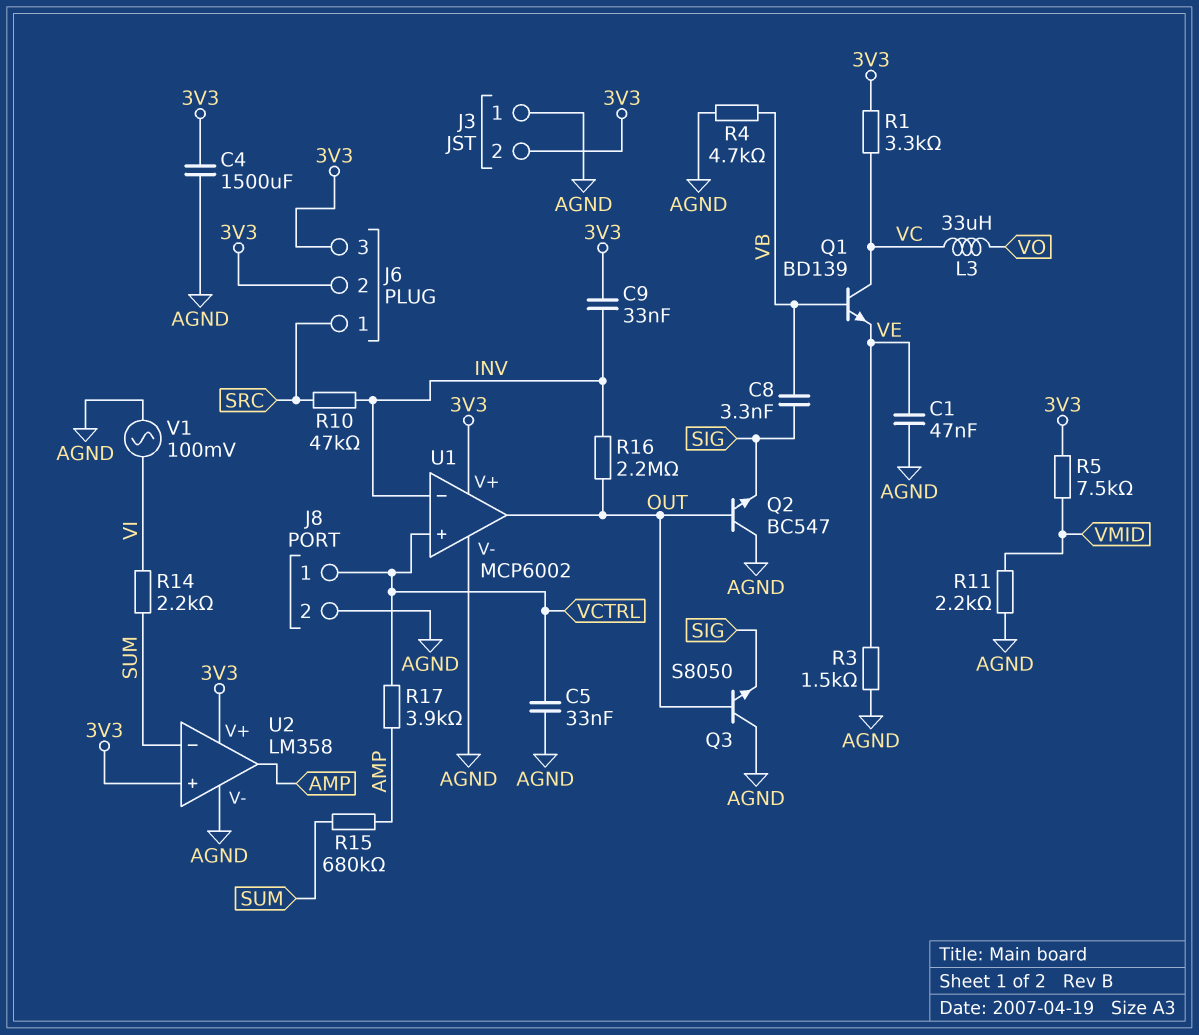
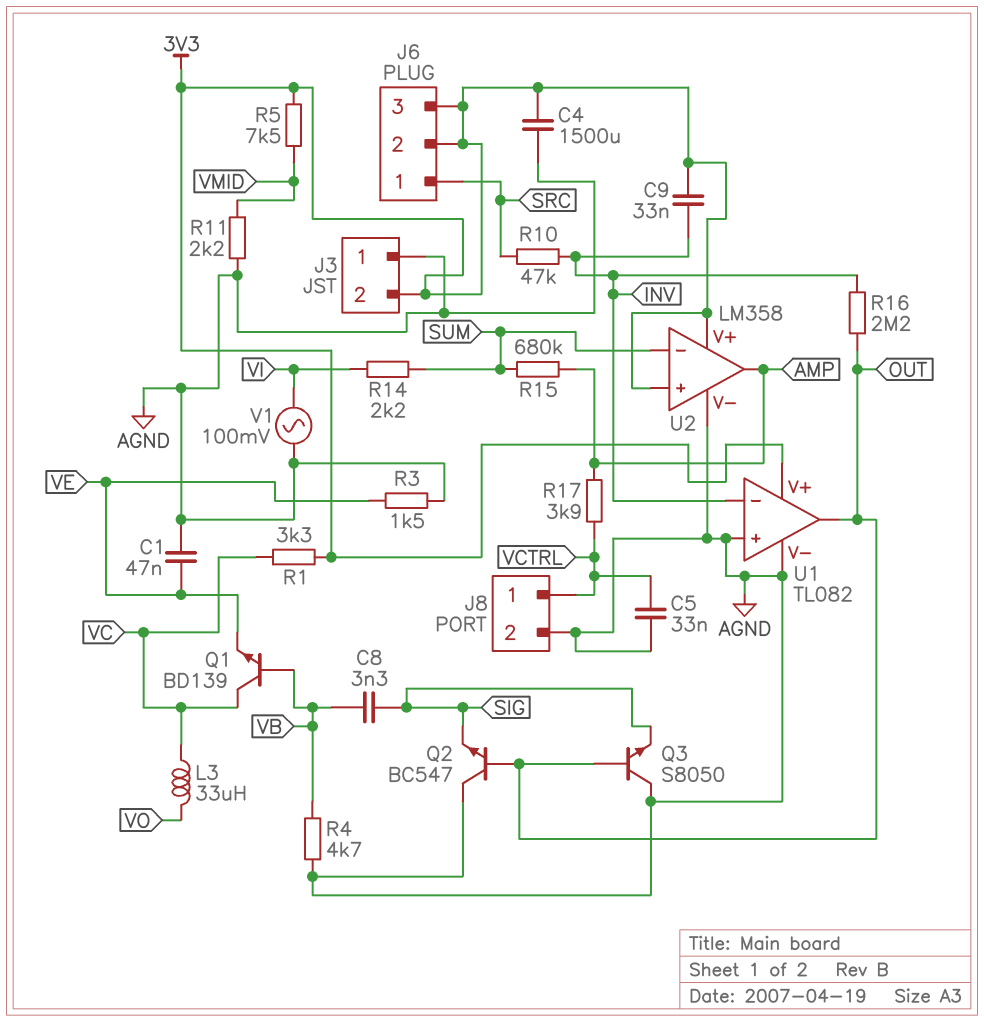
U1: MCP6002 -> TL082
U1 pin in+: VCTRL -> AGND

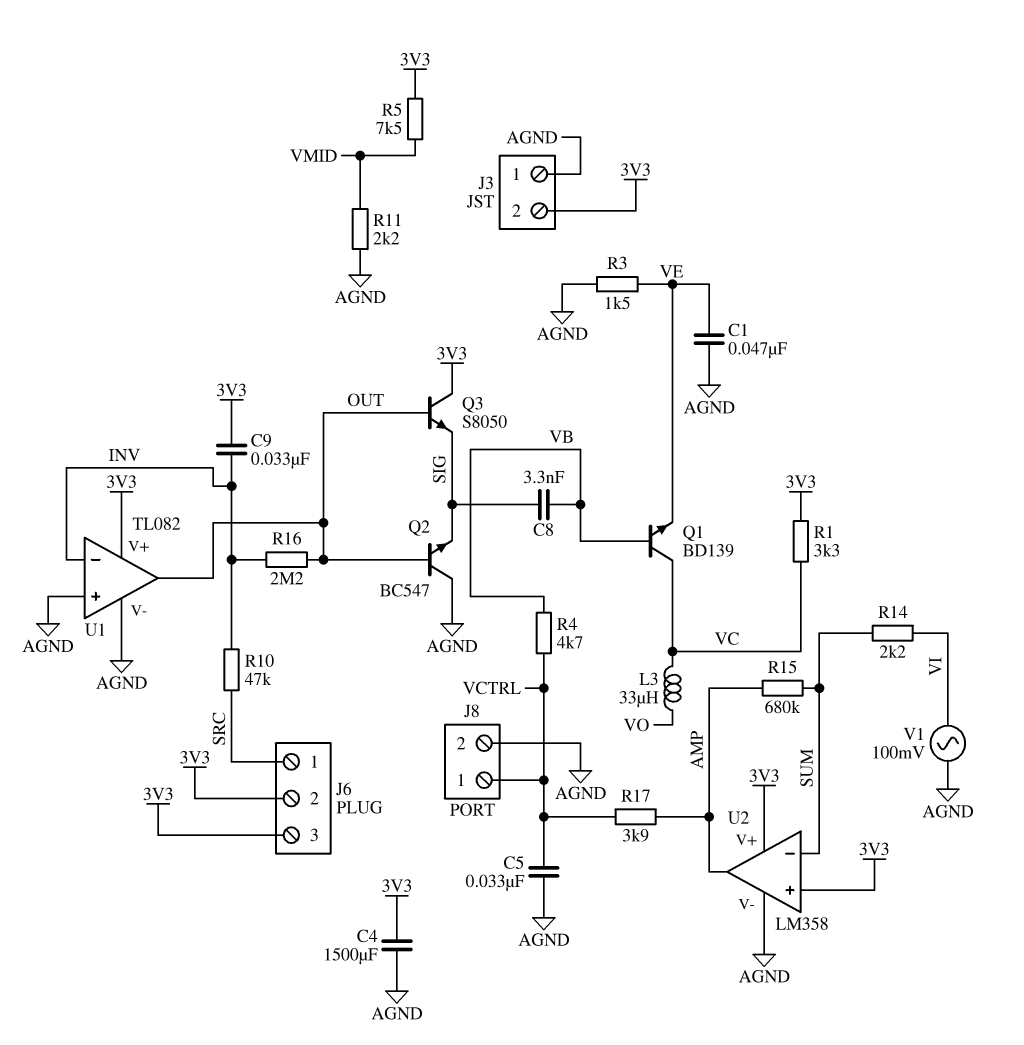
Q3: NPN S8050 (B OUT, C AGND, E SIG) -> NPN S8050 (B OUT, C 3V3, E SIG)
R4: 4.7k (AGND, VB) -> 4.7k (VB, VCTRL)

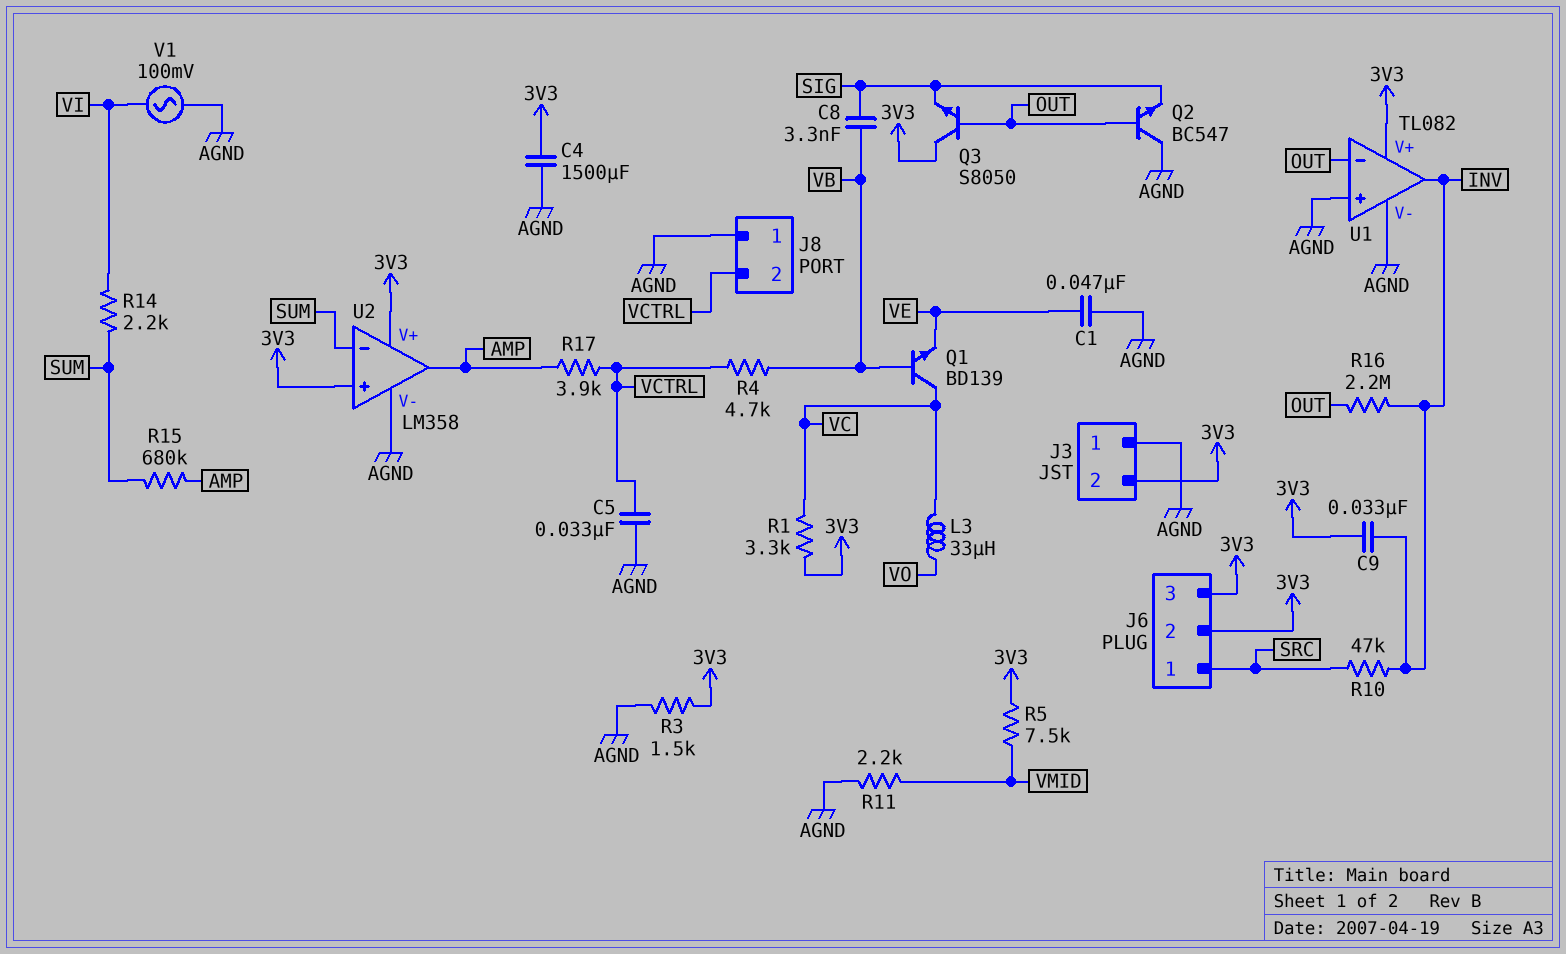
J8 pin 1: VCTRL -> AGND
J8 pin 2: AGND -> VCTRL
R3: 1.5k (AGND, VE) -> 1.5k (3V3, AGND)
U1 pin in-: INV -> OUT
U1 pin out: OUT -> INV

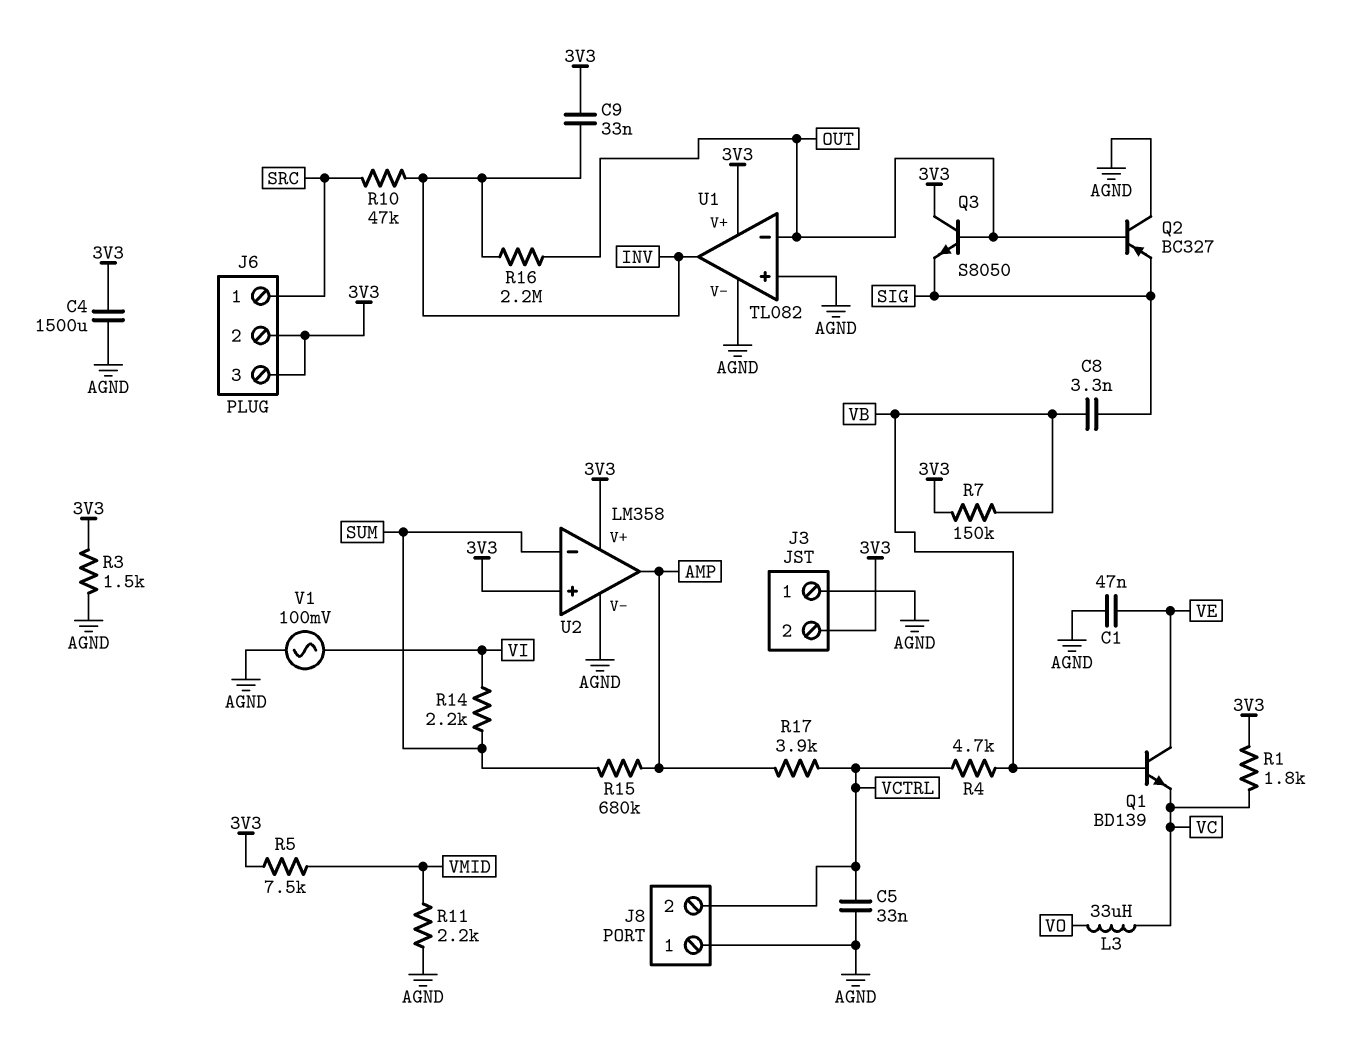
Q1: NPN BD139 (B VB, C VC, E VE) -> NPN BD139 (B VB, C VE, E VC)
Q2: NPN BC547 (B OUT, C AGND, E SIG) -> PNP BC327 (B OUT, C AGND, E SIG)
R1: 3.3k (3V3, VC) -> 1.8k (3V3, VC)
R7: none -> 150k (3V3, VB)

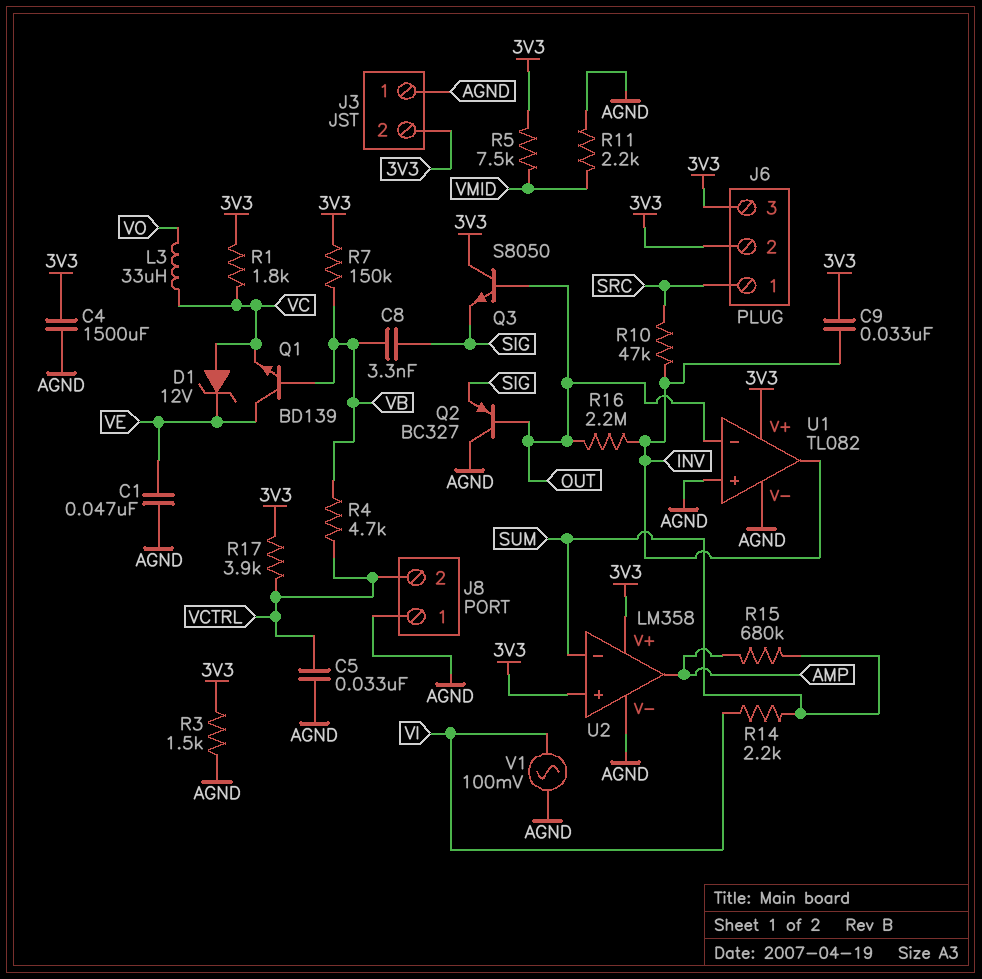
D1: none -> zener 12V (A VC, K VE)
R17: 3.9k (AMP, VCTRL) -> 3.9k (3V3, VCTRL)

